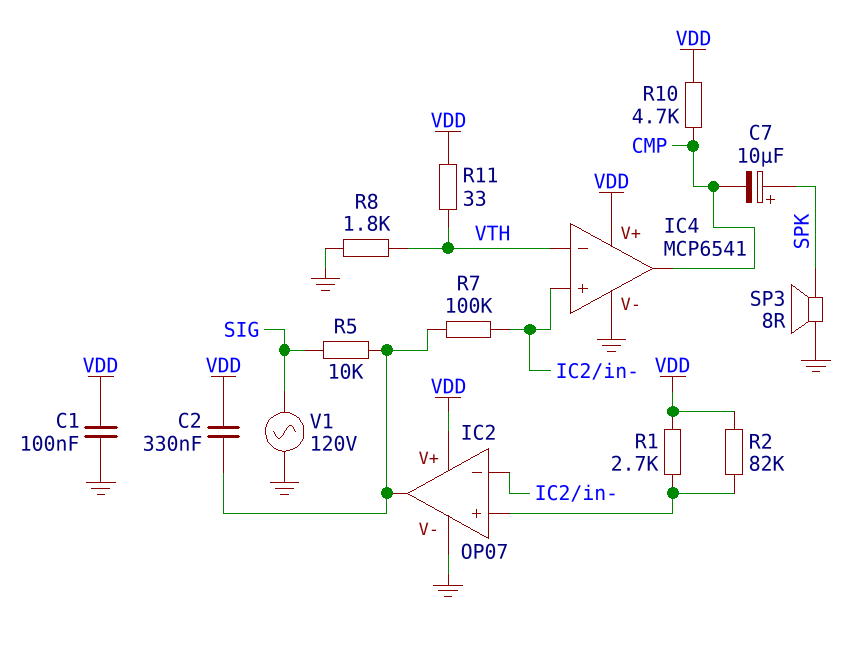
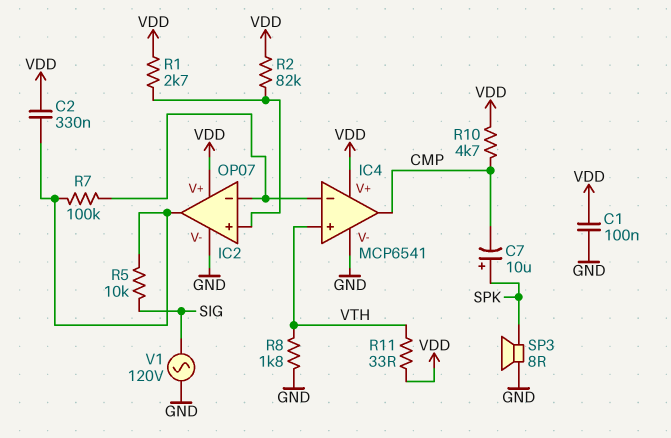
IC4 pin in+: IC2/in- -> VTH
IC4 pin in-: VTH -> IC2/in-

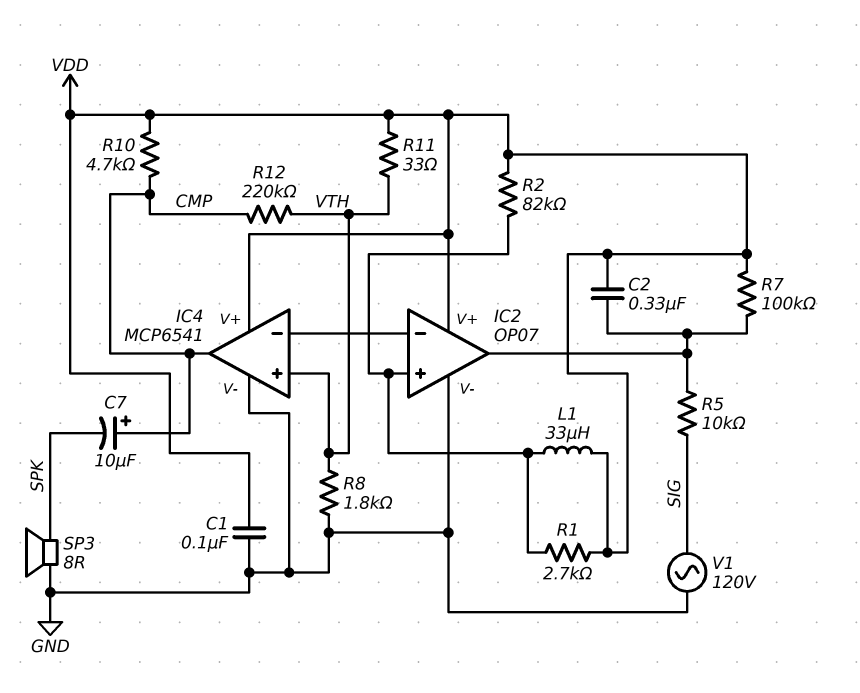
C7: 10uF (plus SPK, minus CMP) -> 10uF (plus CMP, minus SPK)
L1: none -> 33uH (IC2/in+, VDD)
R7: 100k (IC2/in-, IC2/out) -> 100k (IC2/out, VDD)
R12: none -> 220k (CMP, VTH)

